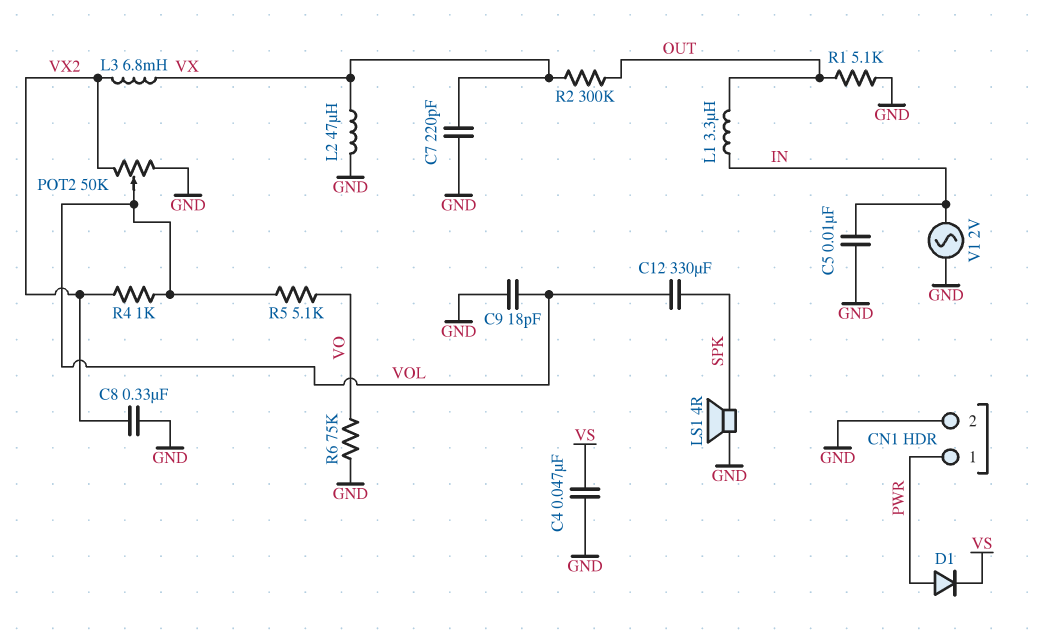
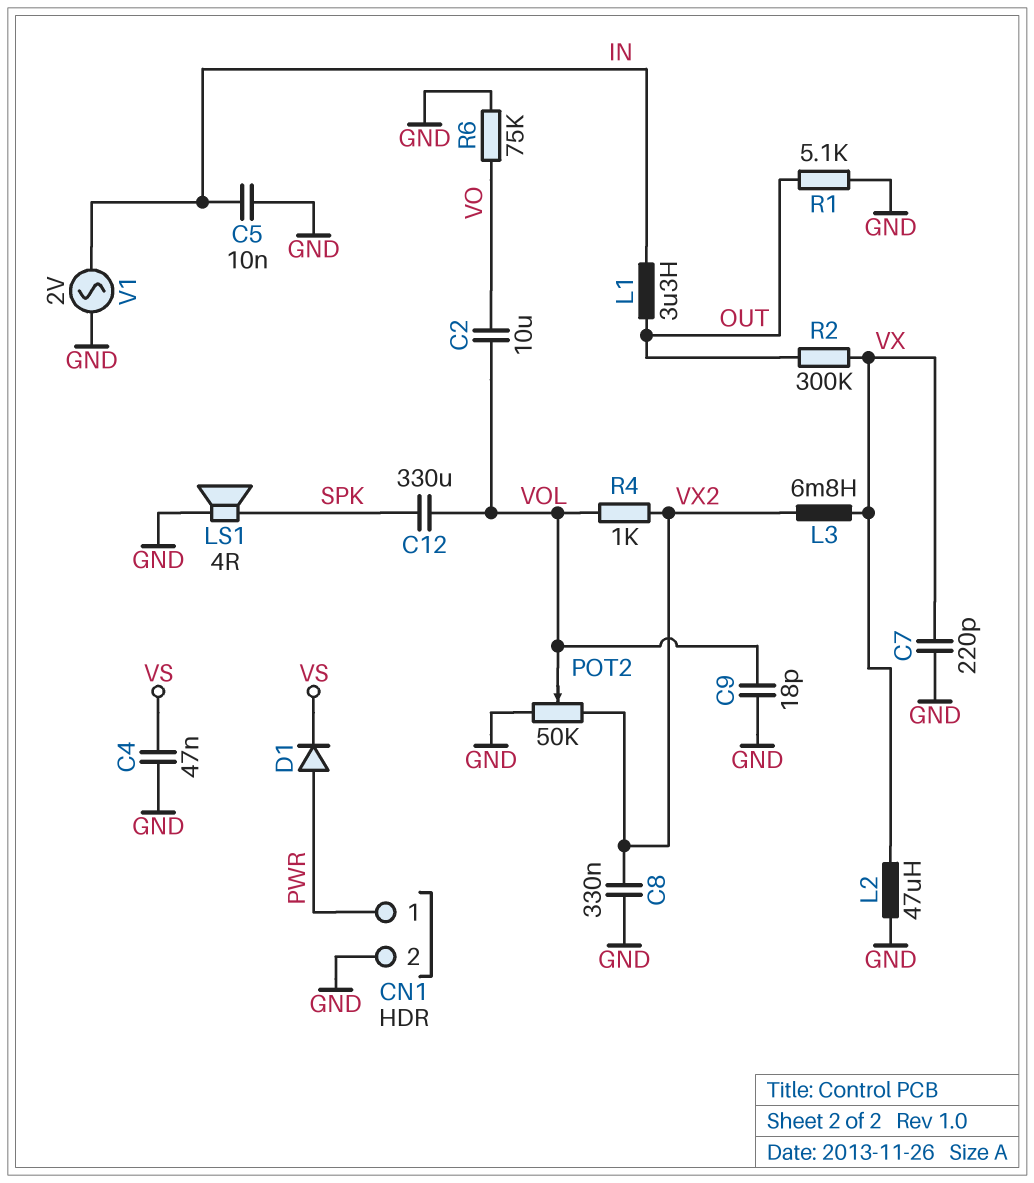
C2: none -> 10uF (VO, VOL)
R5: 5.1k (VO, VOL) -> none

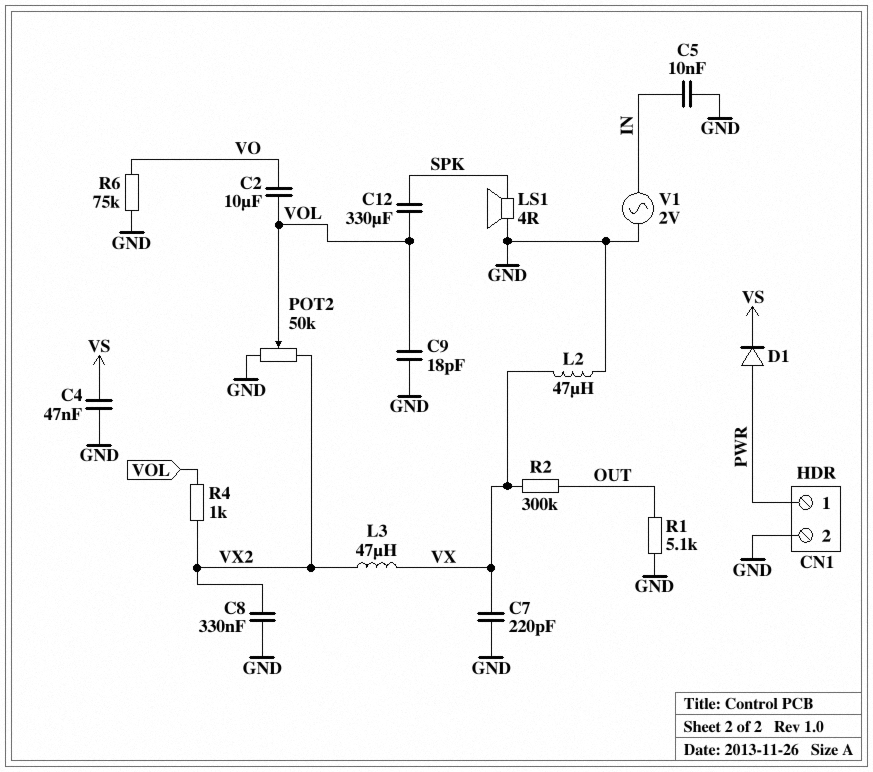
L1: 3.3uH (IN, OUT) -> none
L3: 6.8mH (VX, VX2) -> 47uH (VX, VX2)

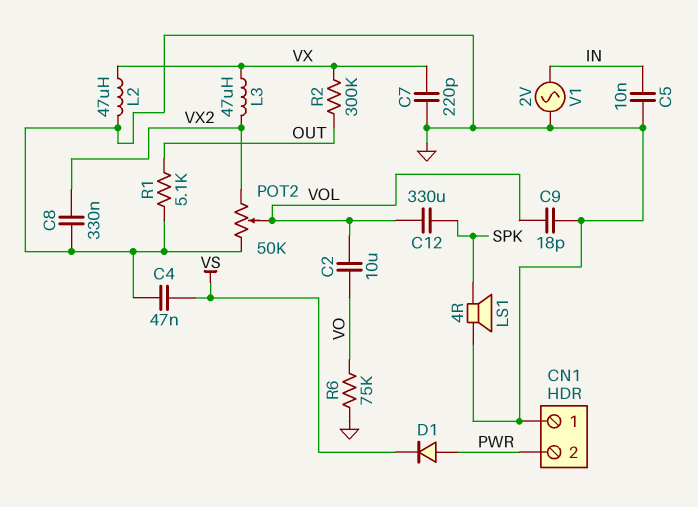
CN1 pin 1: PWR -> GND
CN1 pin 2: GND -> PWR
R4: 1k (VOL, VX2) -> none

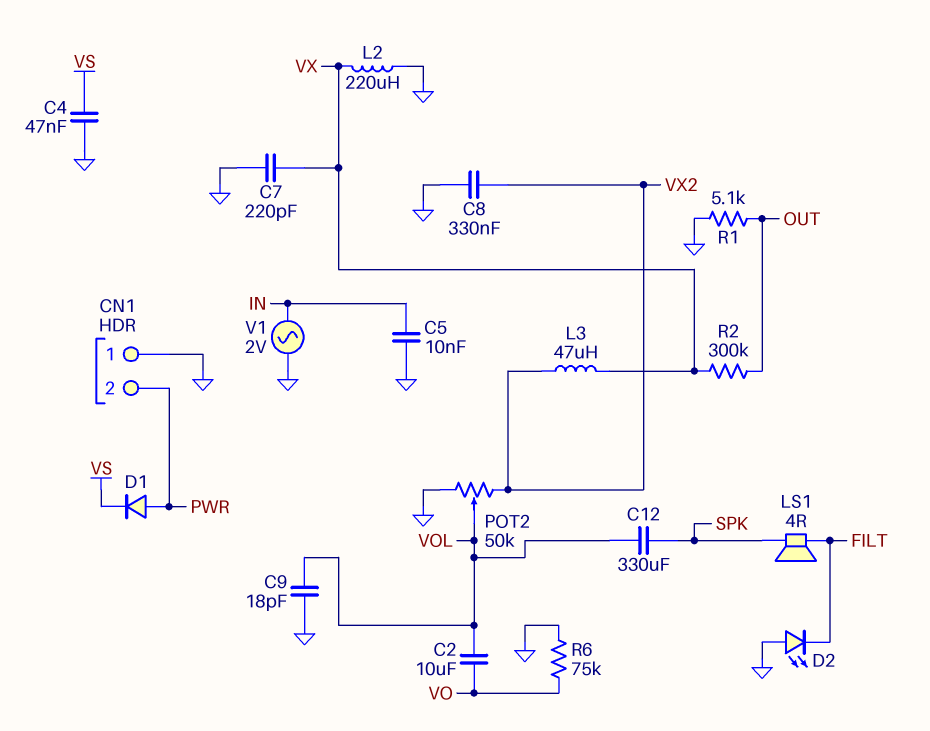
D2: none -> LED (A GND, K FILT)
L2: 47uH (GND, VX) -> 220uH (GND, VX)
LS1: speaker 4R (GND, SPK) -> speaker 4R (FILT, SPK)

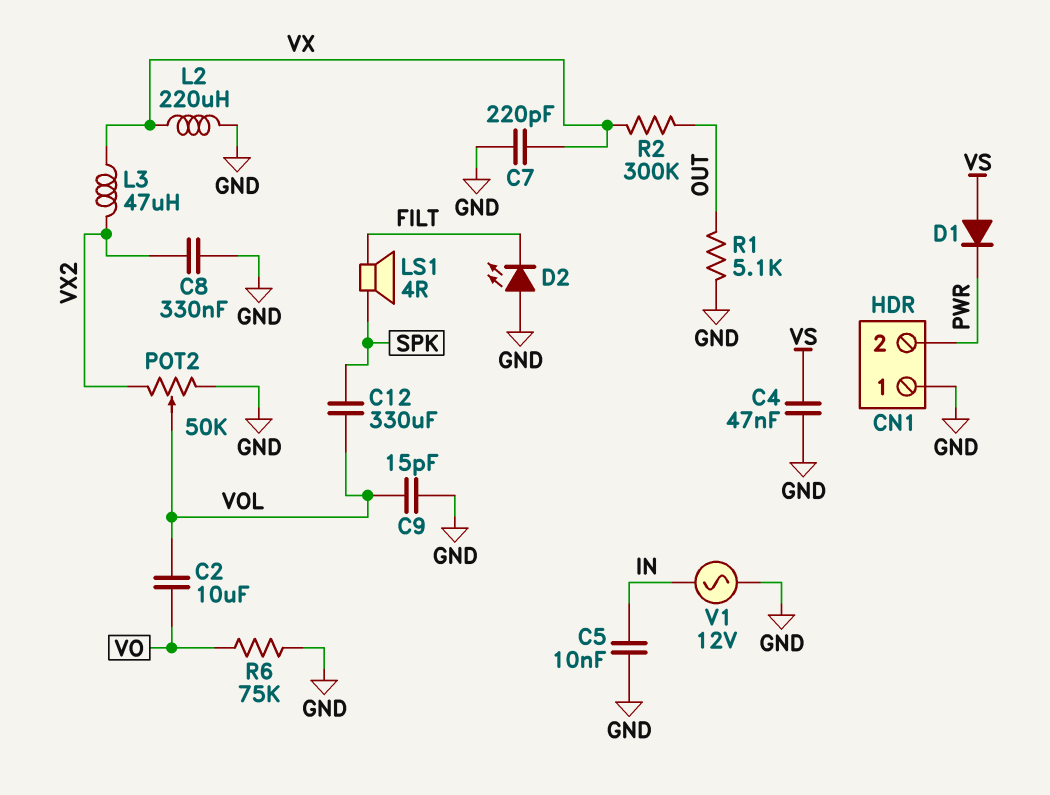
C9: 18pF (GND, VOL) -> 15pF (GND, VOL)
D1: diode (A PWR, K VS) -> diode (A VS, K PWR)
V1: AC 2V (GND, IN) -> AC 12V (GND, IN)

